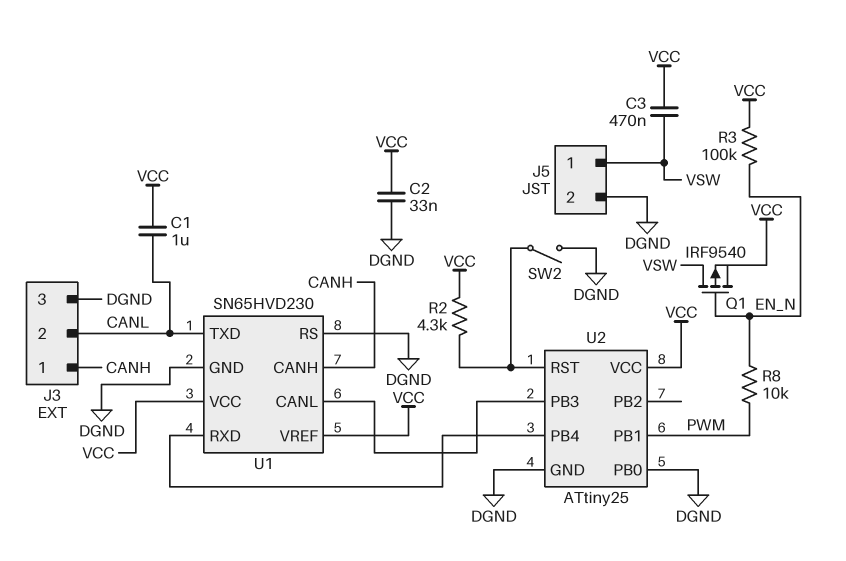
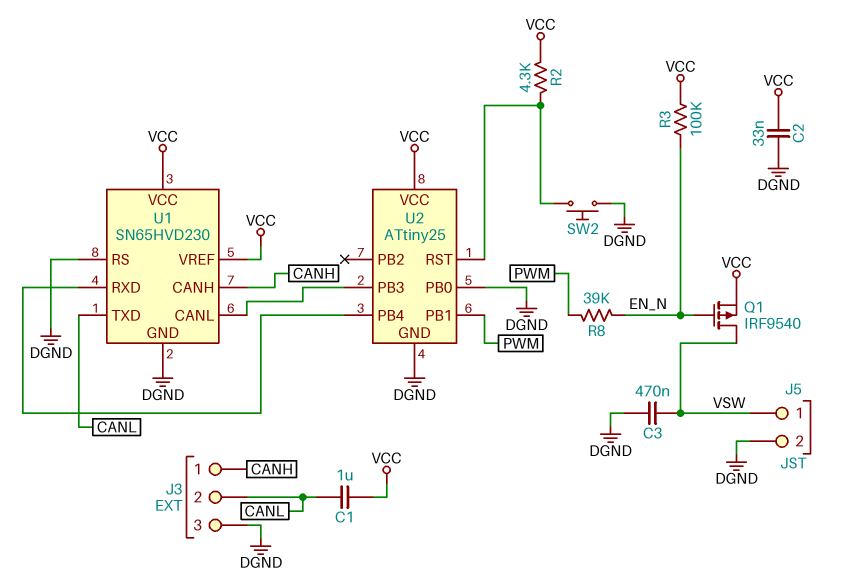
C3: 470nF (VCC, VSW) -> 470nF (DGND, VSW)
R8: 10k (EN_N, PWM) -> 39k (EN_N, PWM)
SW2: switch (DGND, U2/RST) -> button (DGND, U2/RST)

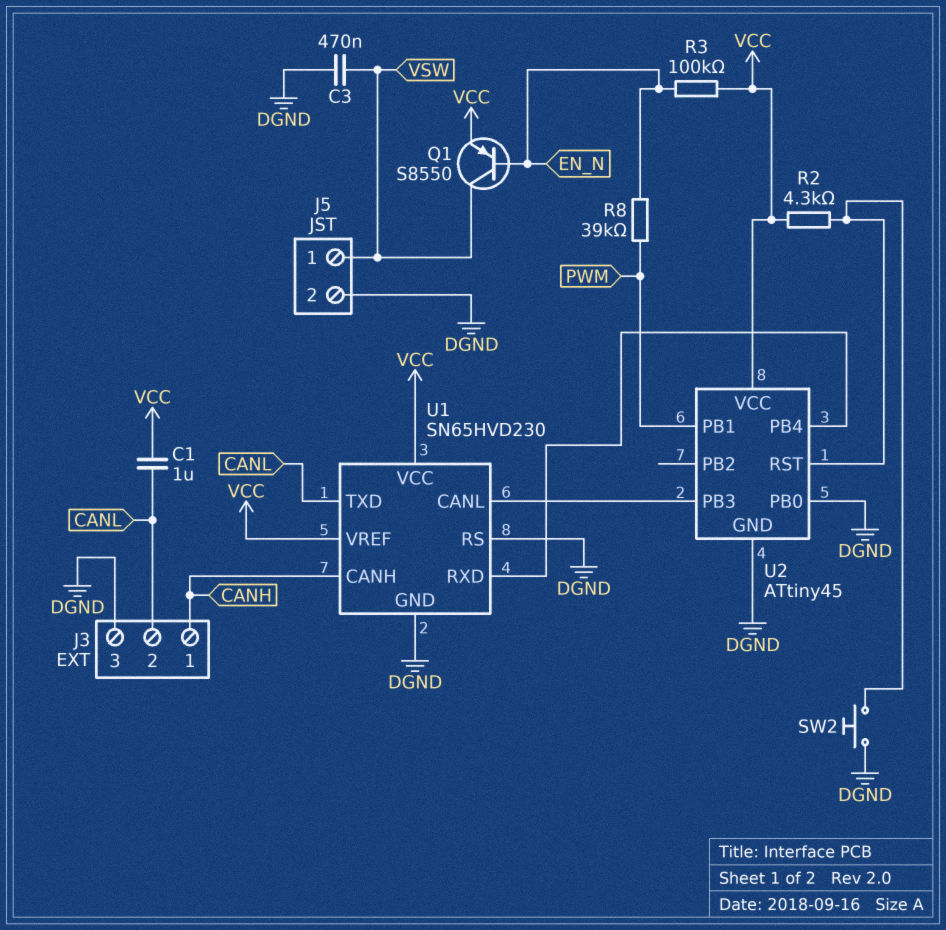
C2: 33nF (DGND, VCC) -> none
Q1: PMOS IRF9540 (G EN_N, D VSW, S VCC) -> PNP S8550 (B EN_N, C VSW, E VCC)
U2: ATtiny25 -> ATtiny45

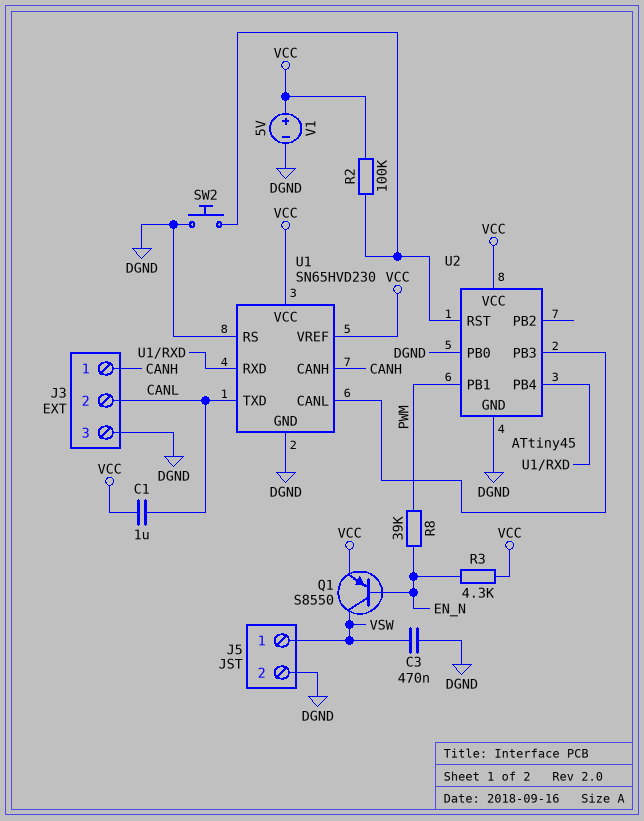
R2: 4.3k (U2/RST, VCC) -> 100k (U2/RST, VCC)
R3: 100k (EN_N, VCC) -> 4.3k (EN_N, VCC)
V1: none -> 5V (plus VCC, minus DGND)

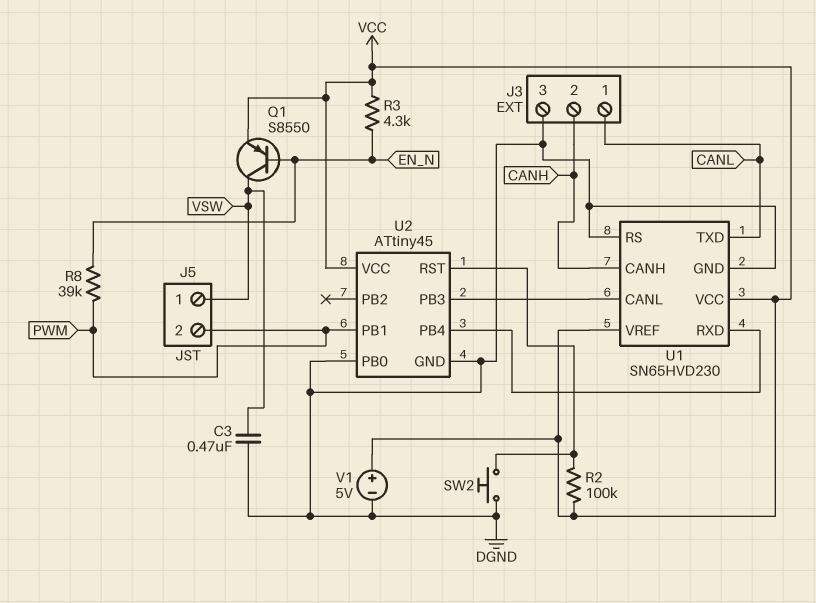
C1: 1uF (CANL, VCC) -> none
J3 pin 1: CANH -> CANL
J3 pin 2: CANL -> CANH
J5 pin 2: DGND -> PWM

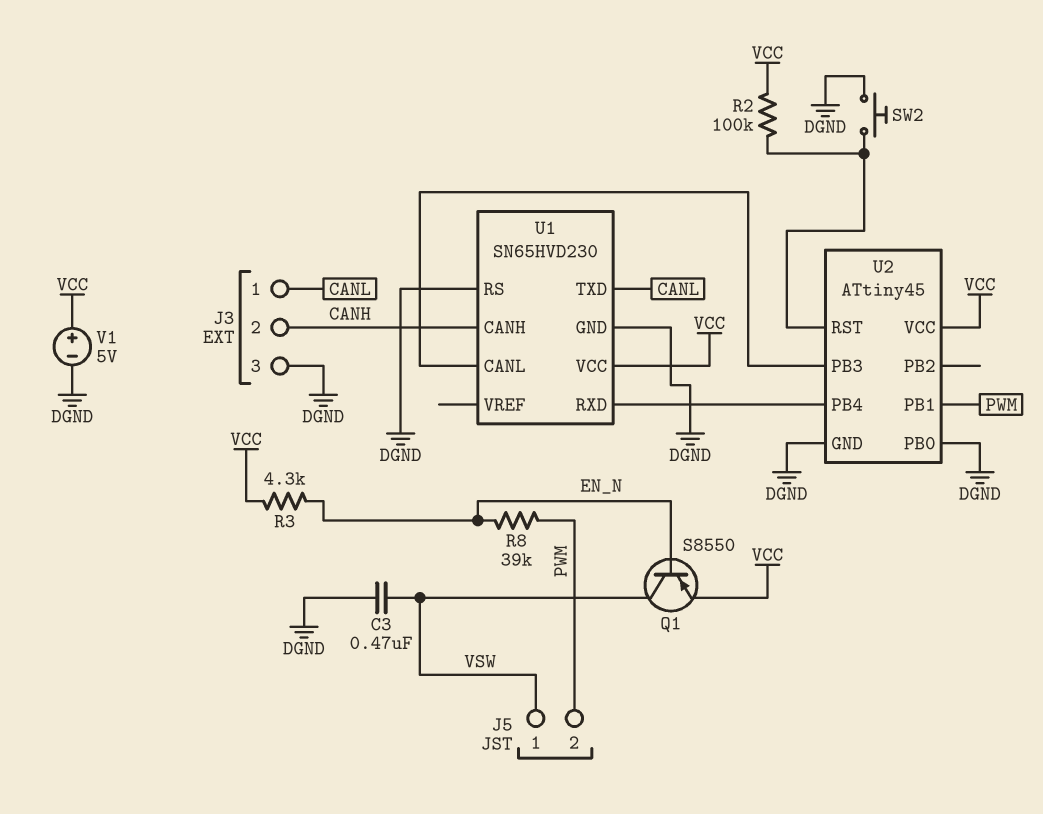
U1 pin VREF: VCC -> none

